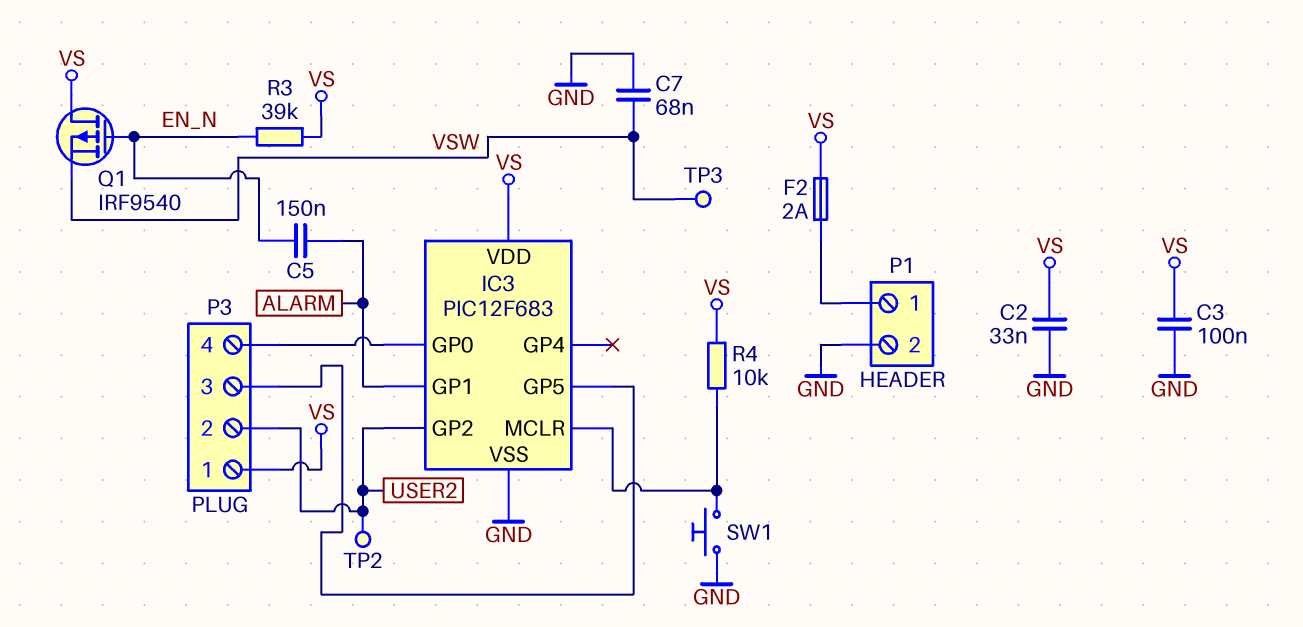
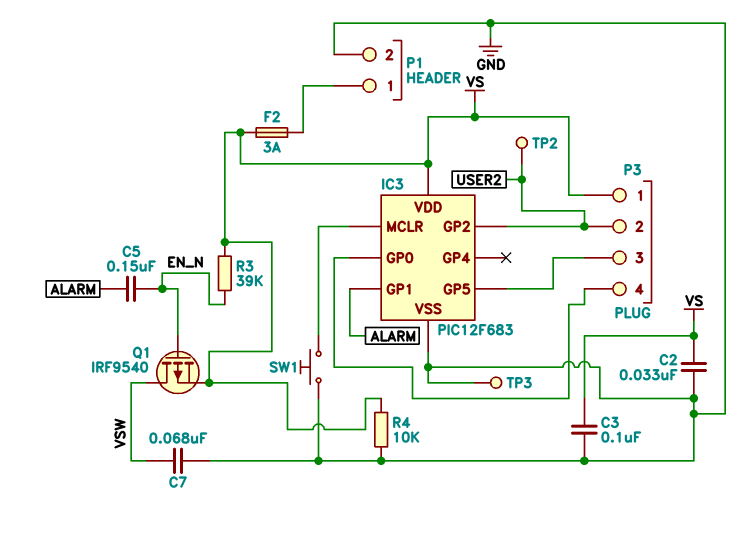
F2: 2A (P1/1, VS) -> 3A (P1/1, VS)
Q1: PMOS IRF9540 (G EN_N, D VS, S VSW) -> PMOS IRF9540 (G EN_N, D VSW, S VS)
R4: 10k (IC3/MCLR, VS) -> 10k (GND, VS)
TP3: test point (VSW) -> test point (GND)

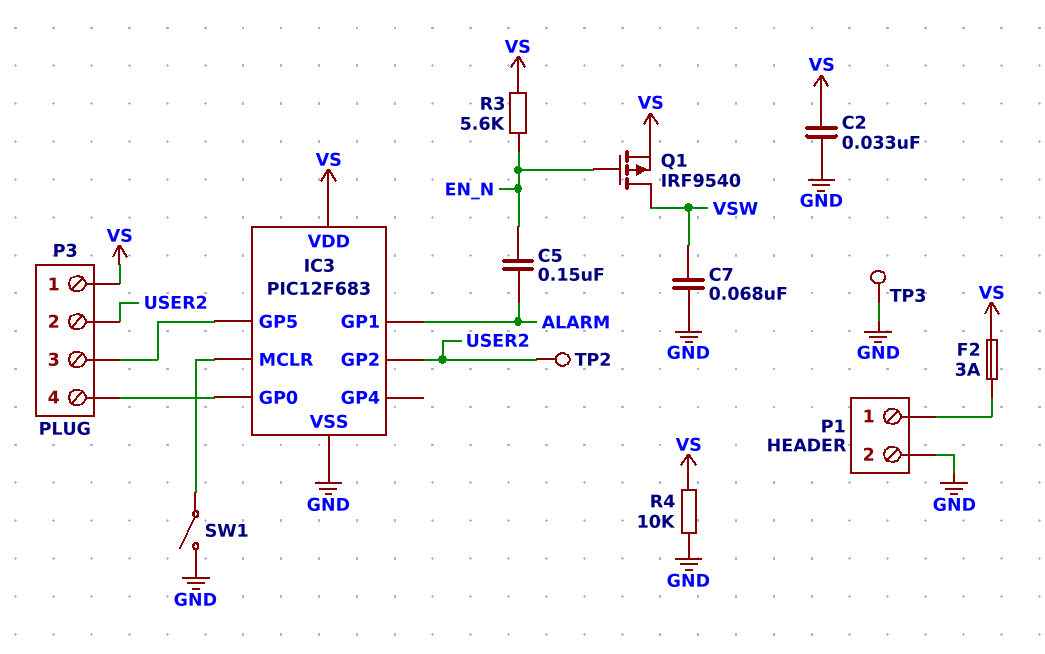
C3: 100nF (GND, VS) -> none
R3: 39k (EN_N, VS) -> 5.6k (EN_N, VS)
SW1: button (GND, IC3/MCLR) -> switch (GND, IC3/MCLR)

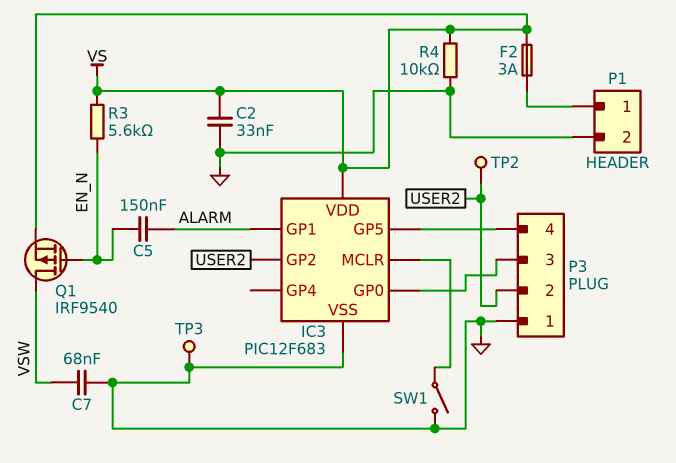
P3 pin 1: VS -> GND
P3 pin 3: IC3/GP5 -> IC3/GP0
P3 pin 4: IC3/GP0 -> IC3/GP5

